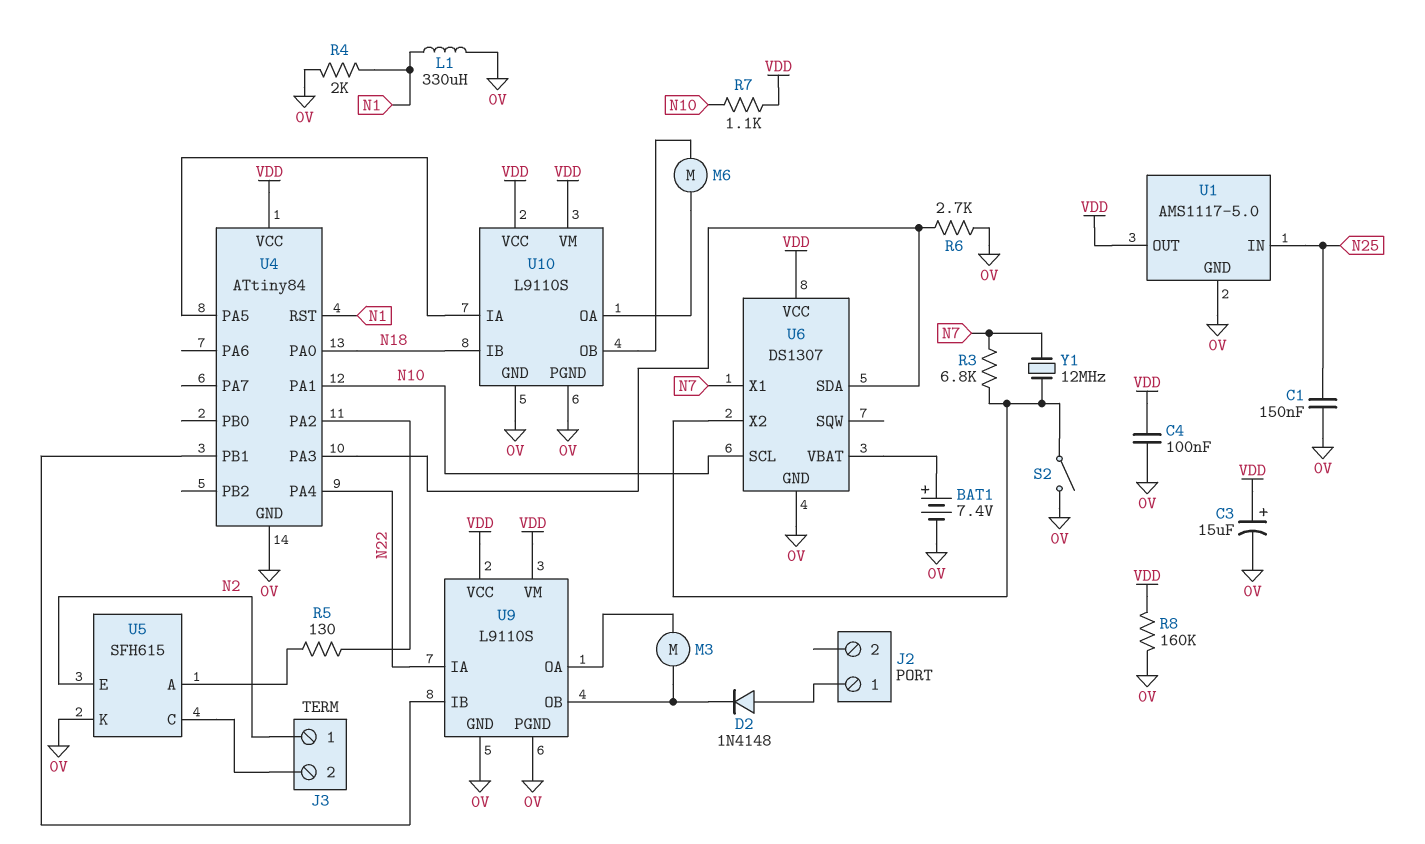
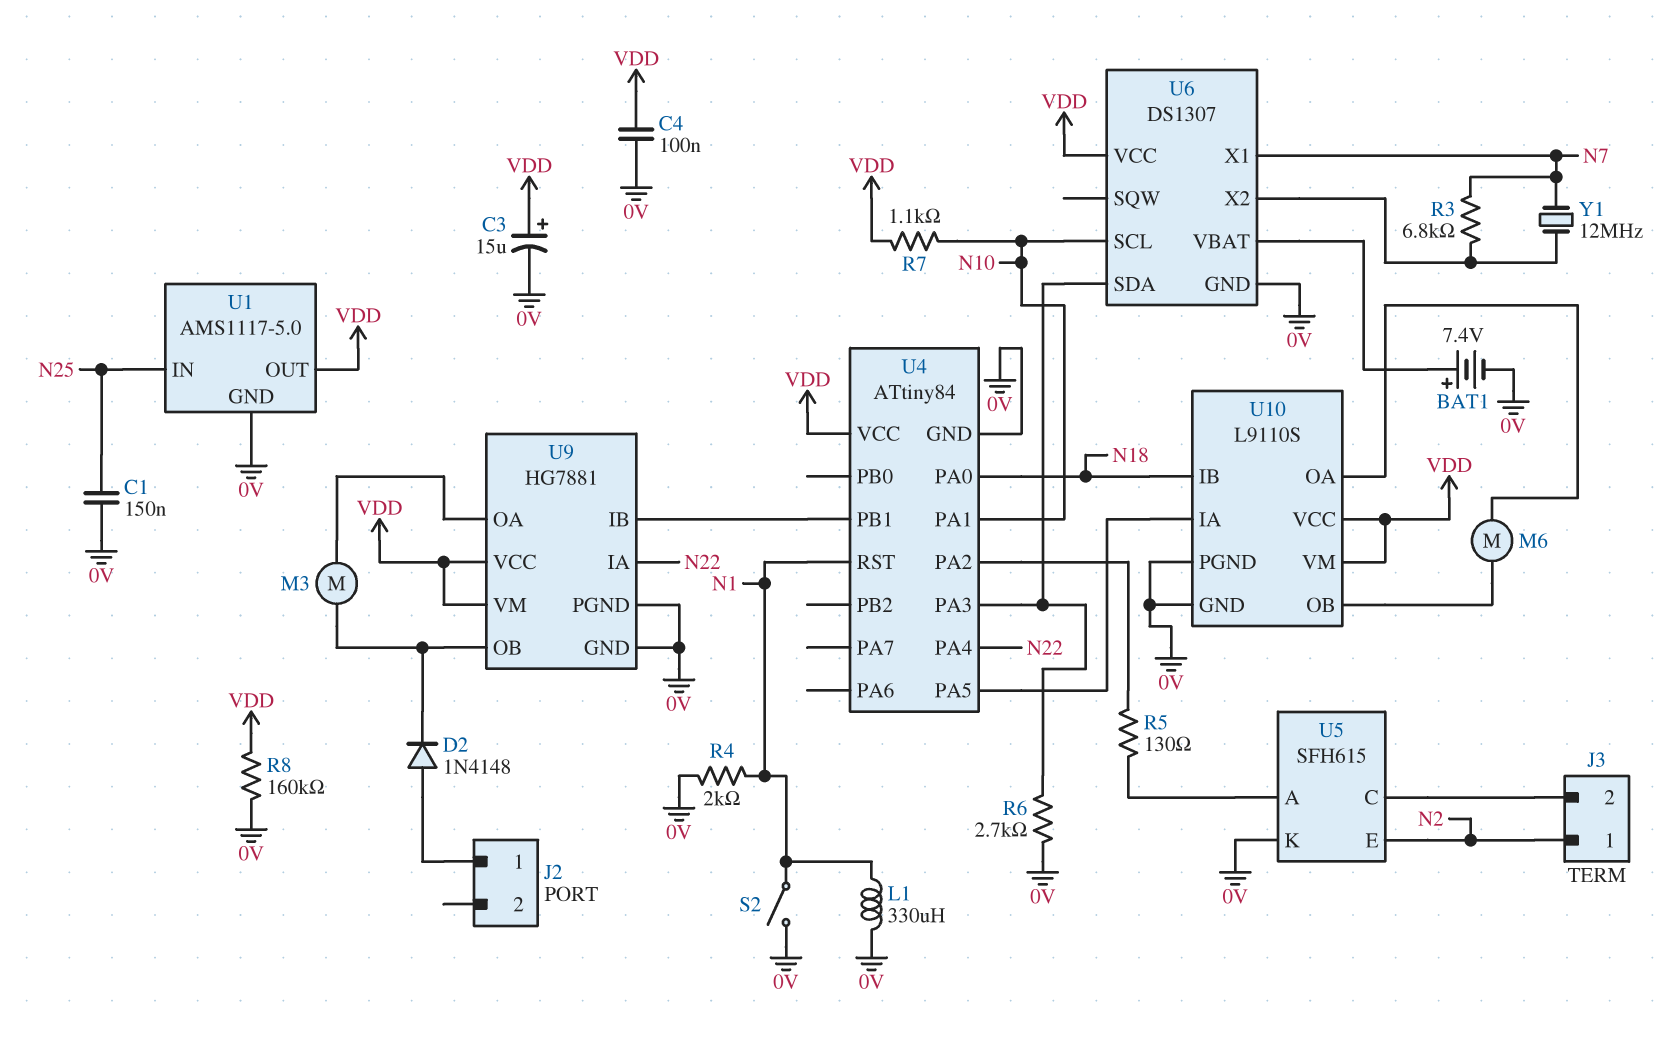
S2: switch (0V, U6/X2) -> switch (0V, N1)
U9: L9110S -> HG7881

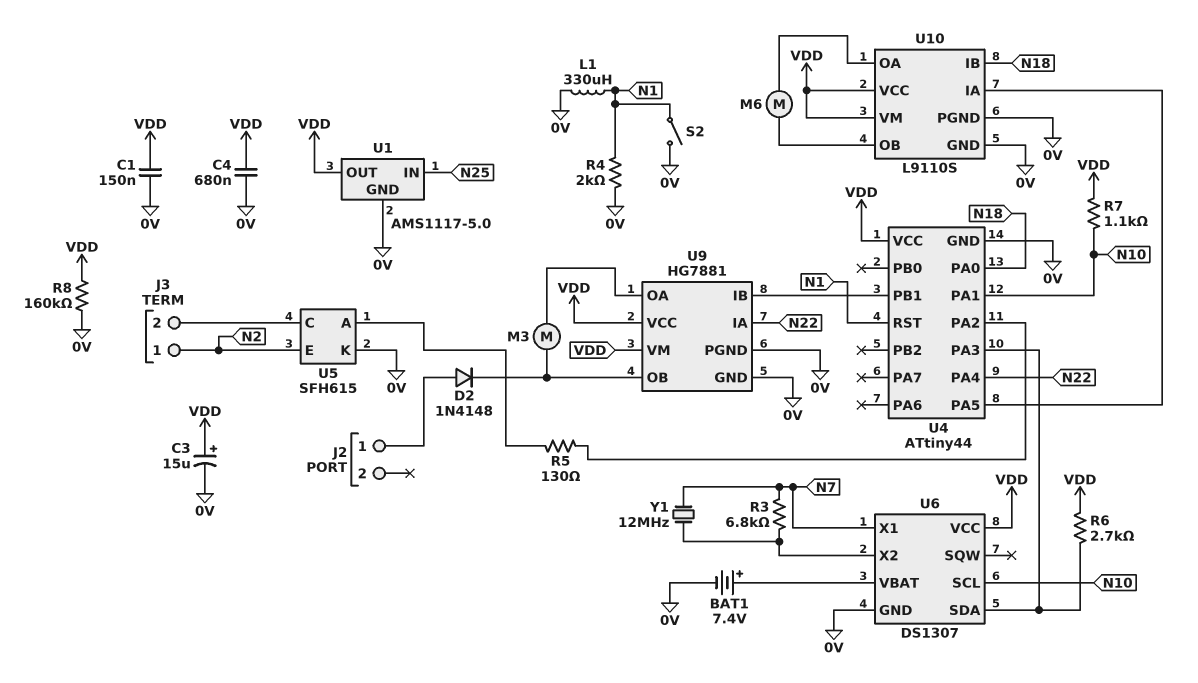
C1: 150nF (0V, N25) -> 150nF (0V, VDD)
C4: 100nF (0V, VDD) -> 680nF (0V, VDD)
R6: 2.7k (0V, U4/PA3) -> 2.7k (U4/PA3, VDD)
U4: ATtiny84 -> ATtiny44

